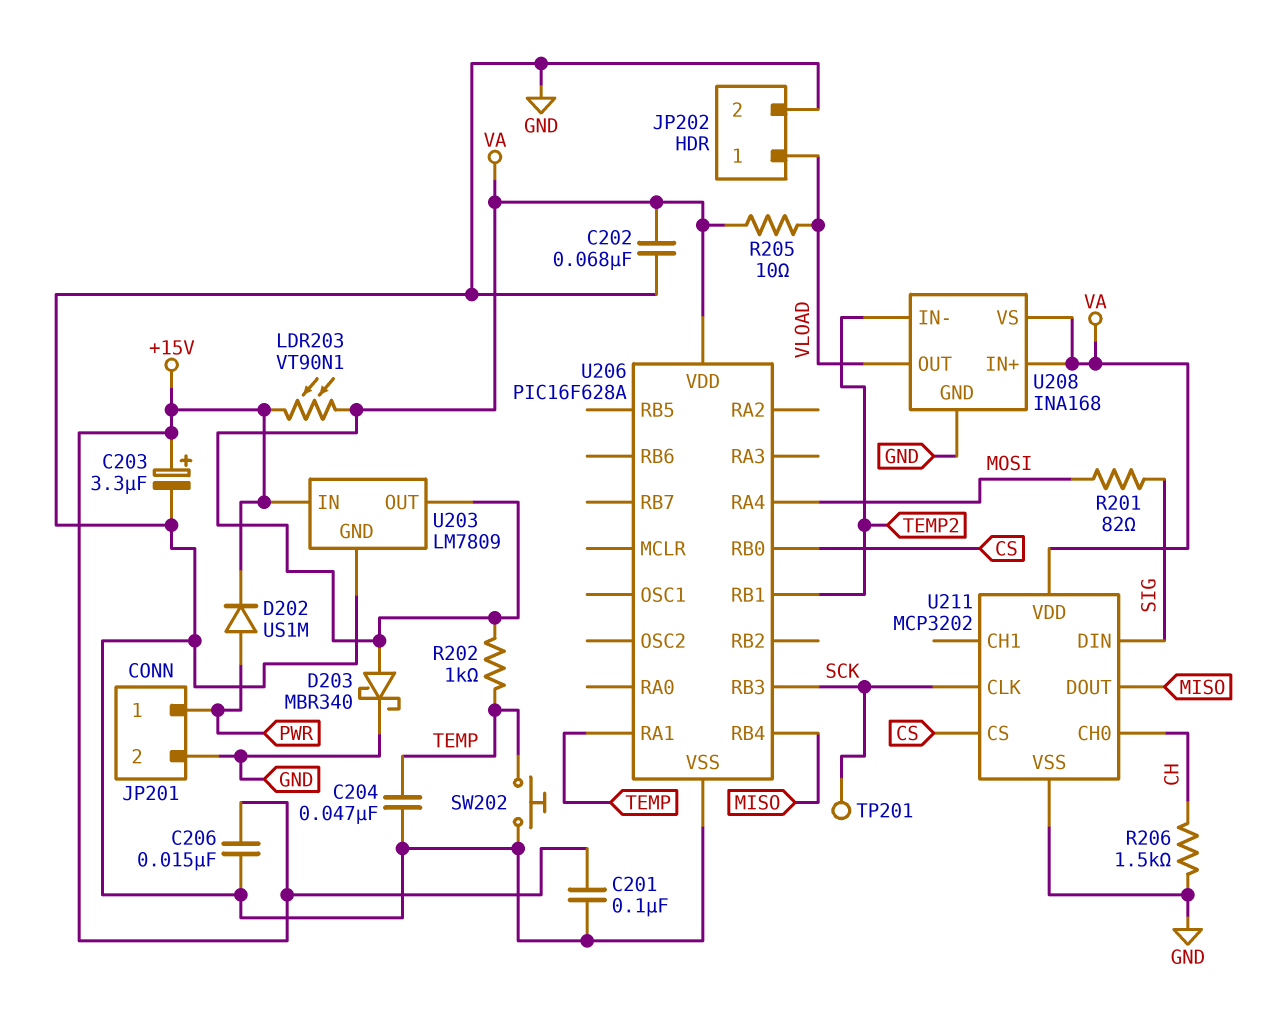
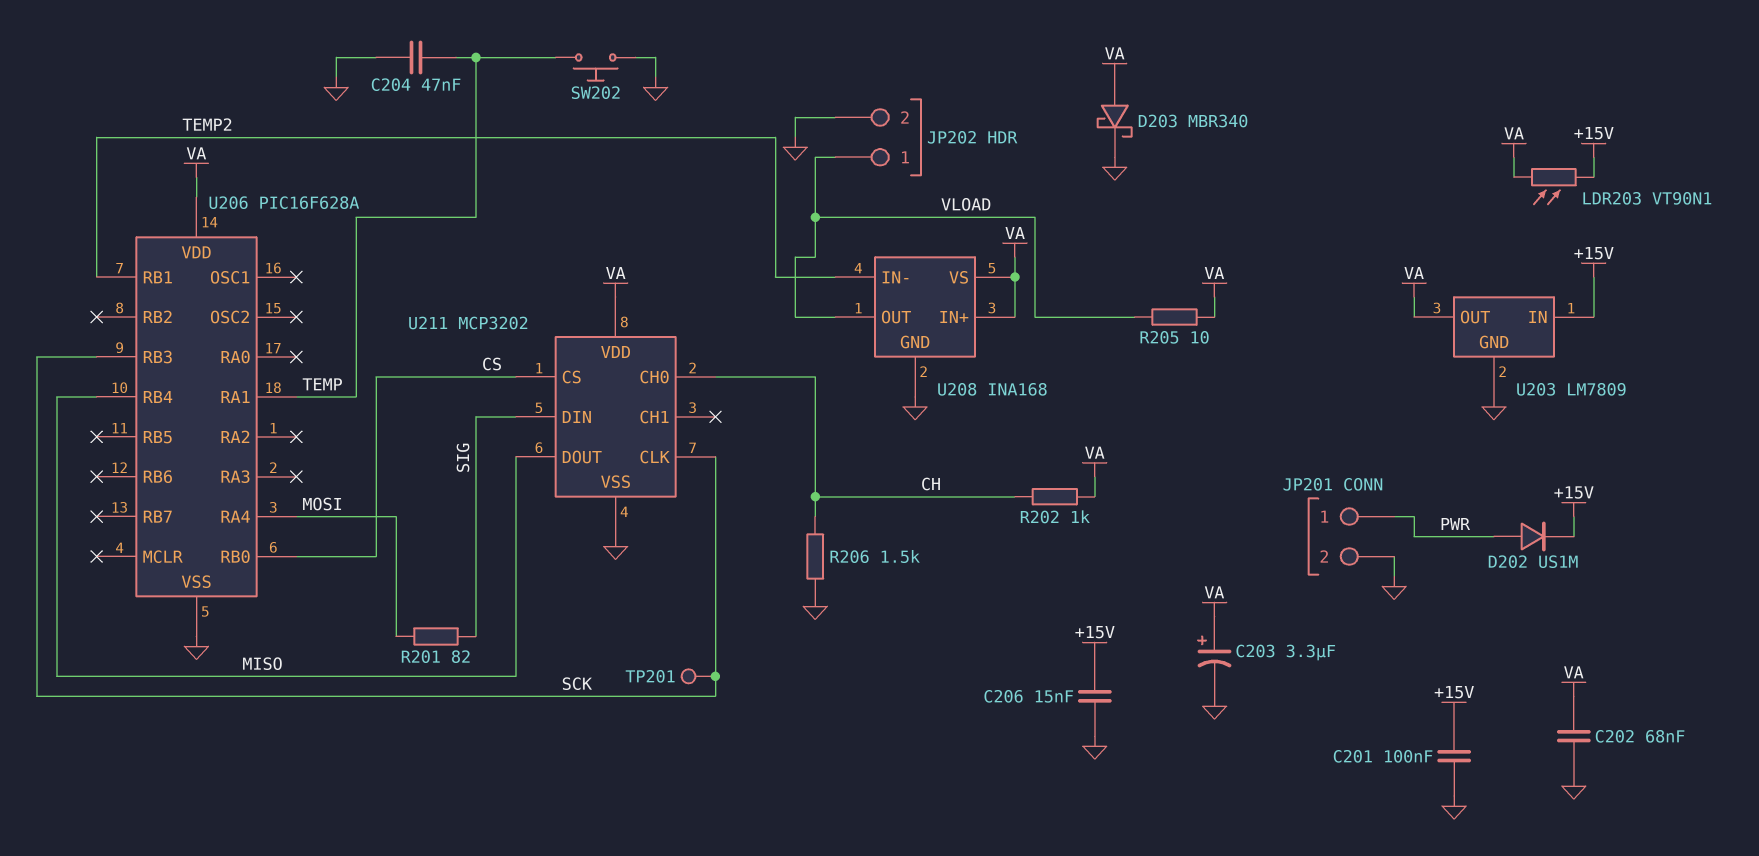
C203: 3.3uF (plus +15V, minus GND) -> 3.3uF (plus VA, minus GND)
R202: 1k (TEMP, VA) -> 1k (CH, VA)

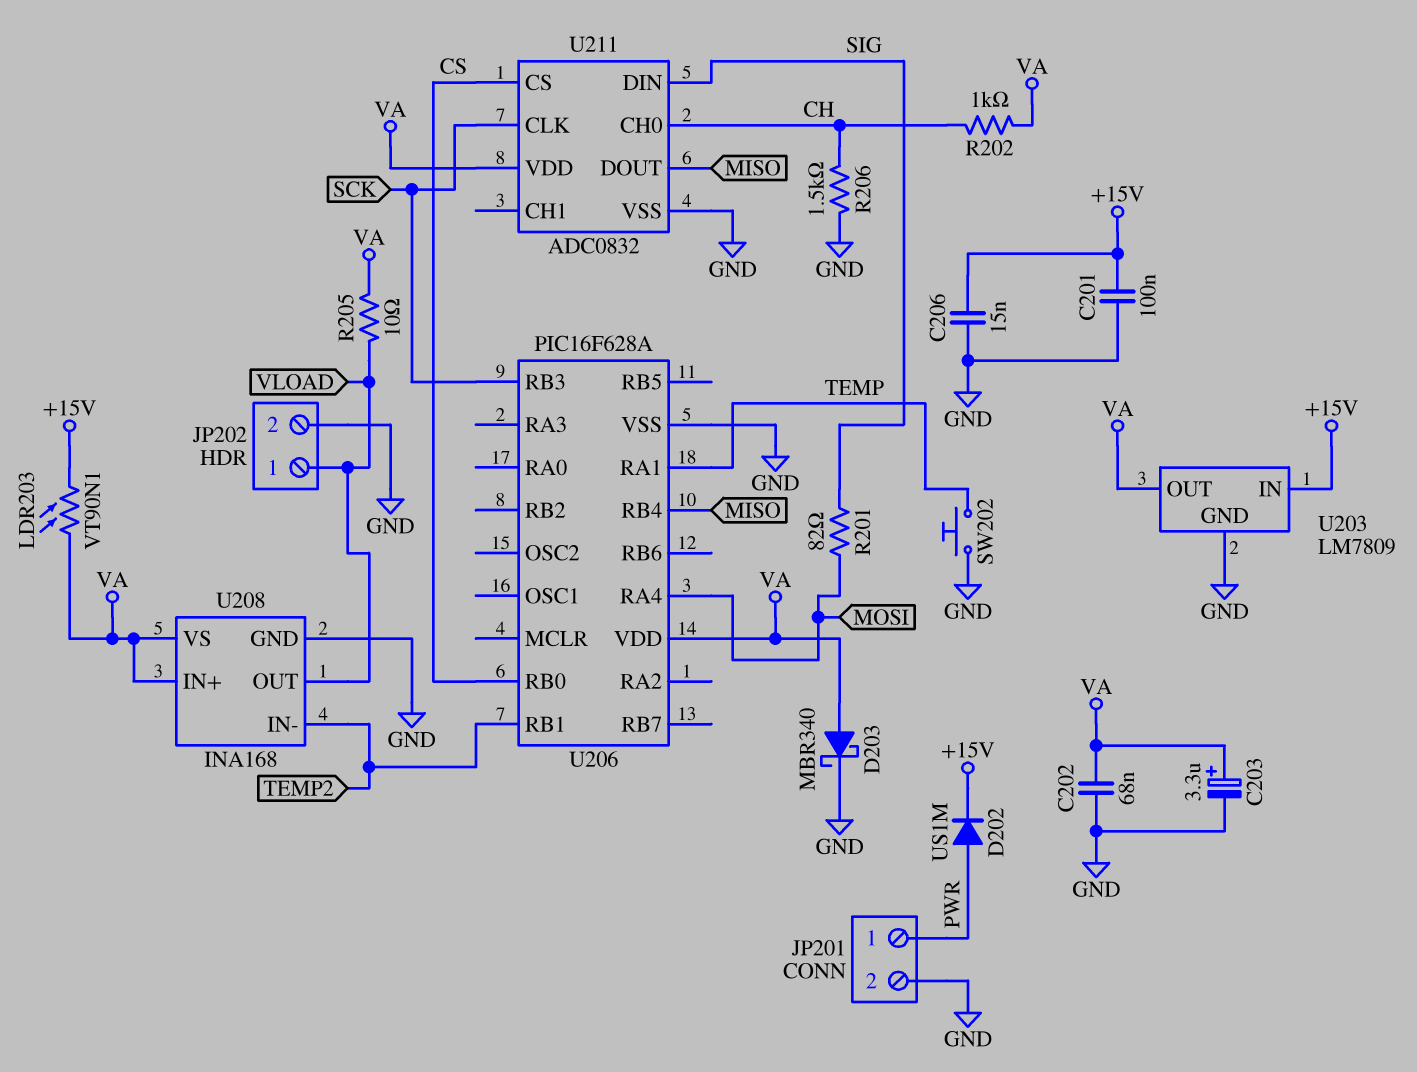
C204: 47nF (GND, TEMP) -> none
TP201: test point (SCK) -> none
U211: MCP3202 -> ADC0832

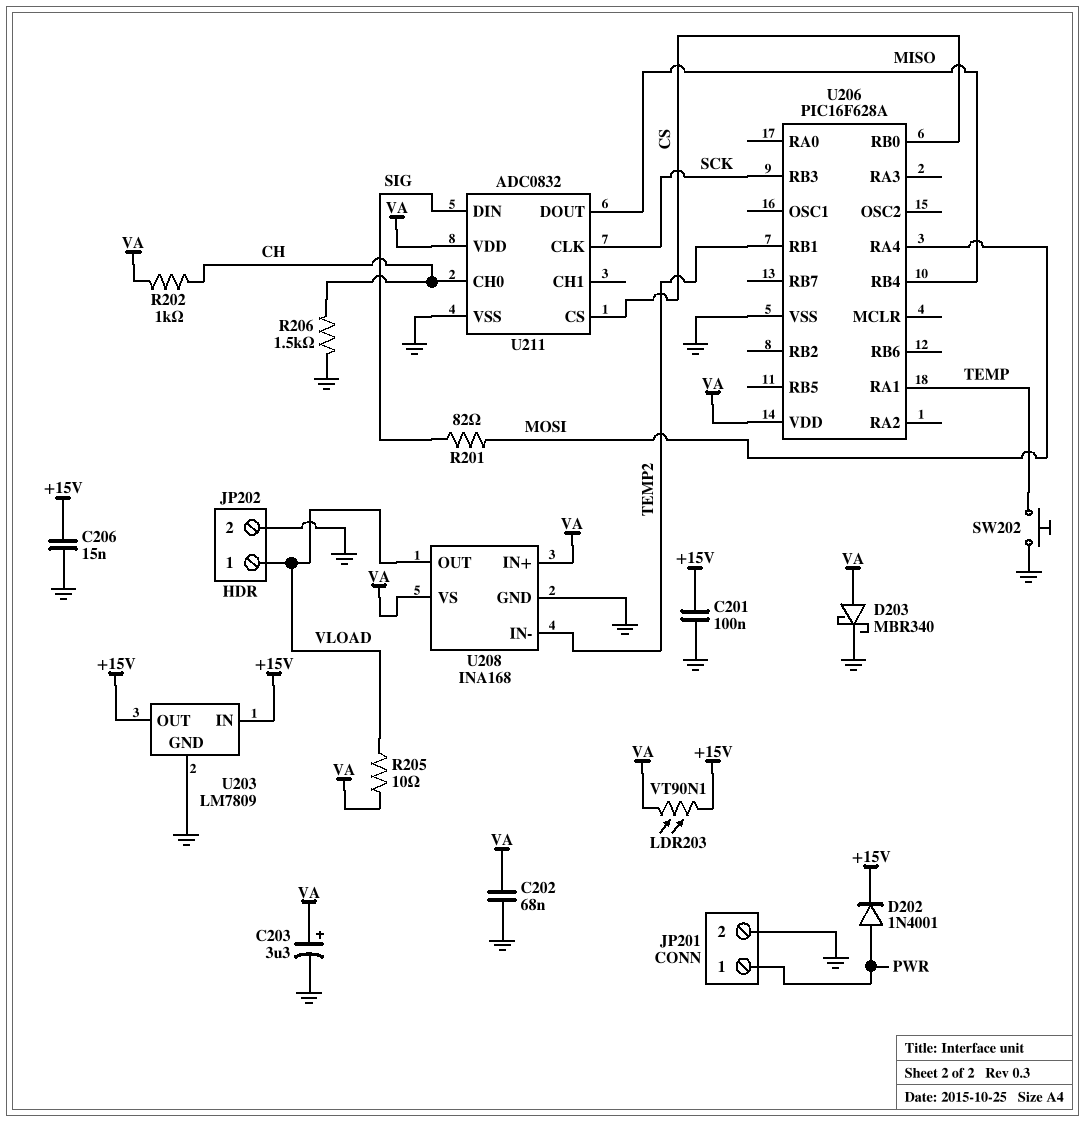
D202: diode US1M (A PWR, K +15V) -> diode 1N4001 (A PWR, K +15V)
U203 pin OUT: VA -> +15V

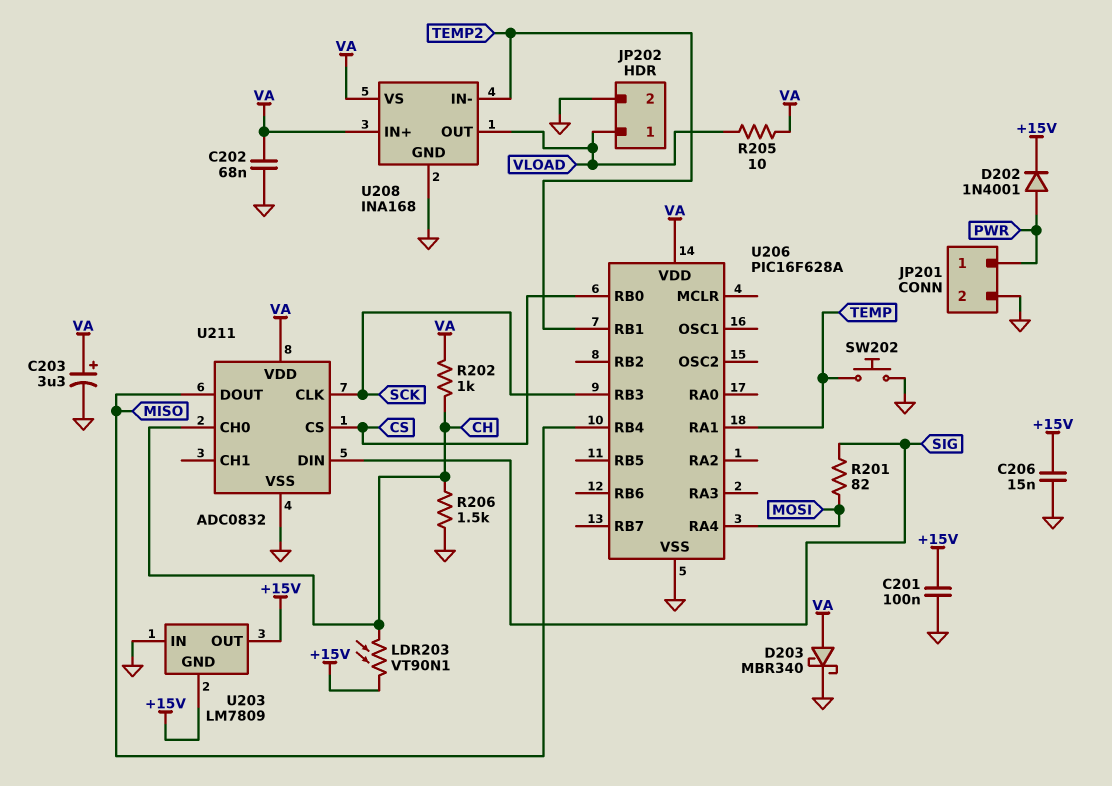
LDR203: VT90N1 (+15V, VA) -> VT90N1 (+15V, CH)
U203 pin GND: GND -> +15V
U203 pin IN: +15V -> GND

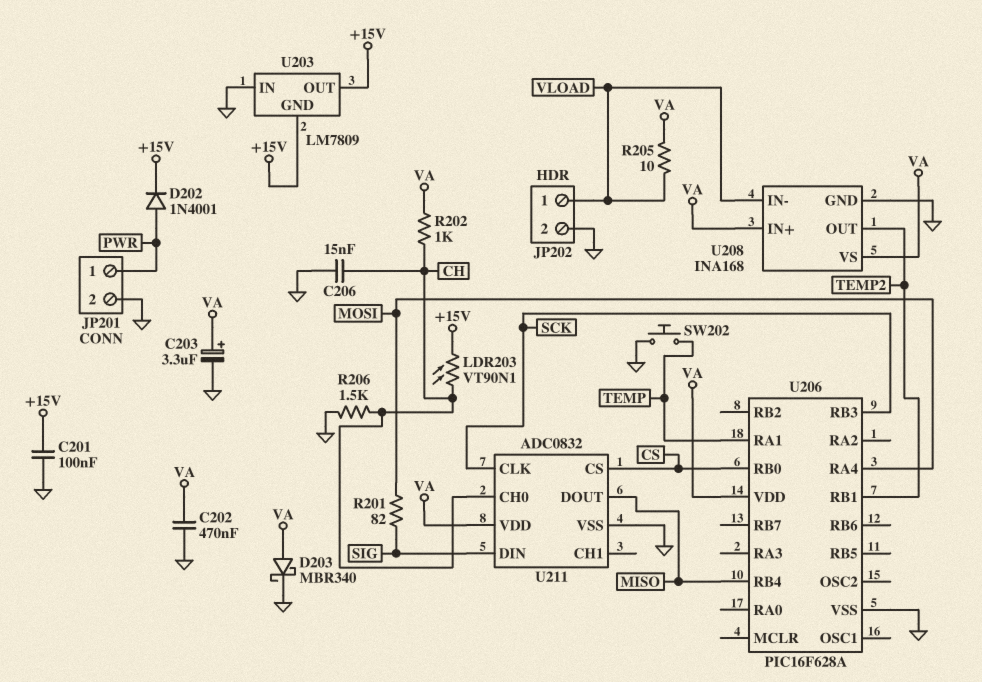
C202: 68nF (GND, VA) -> 470nF (GND, VA)
C206: 15nF (+15V, GND) -> 15nF (CH, GND)
U208 pin IN-: TEMP2 -> VLOAD
U208 pin OUT: VLOAD -> TEMP2

